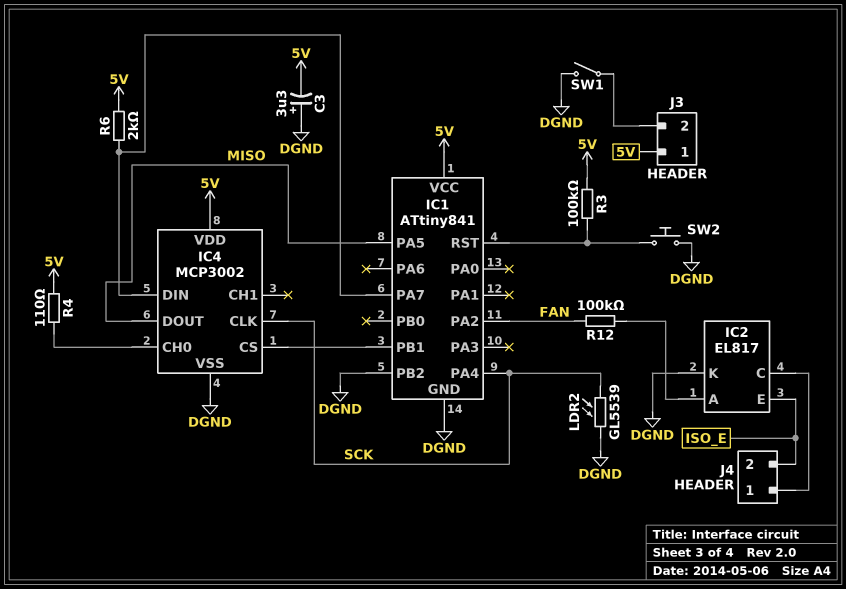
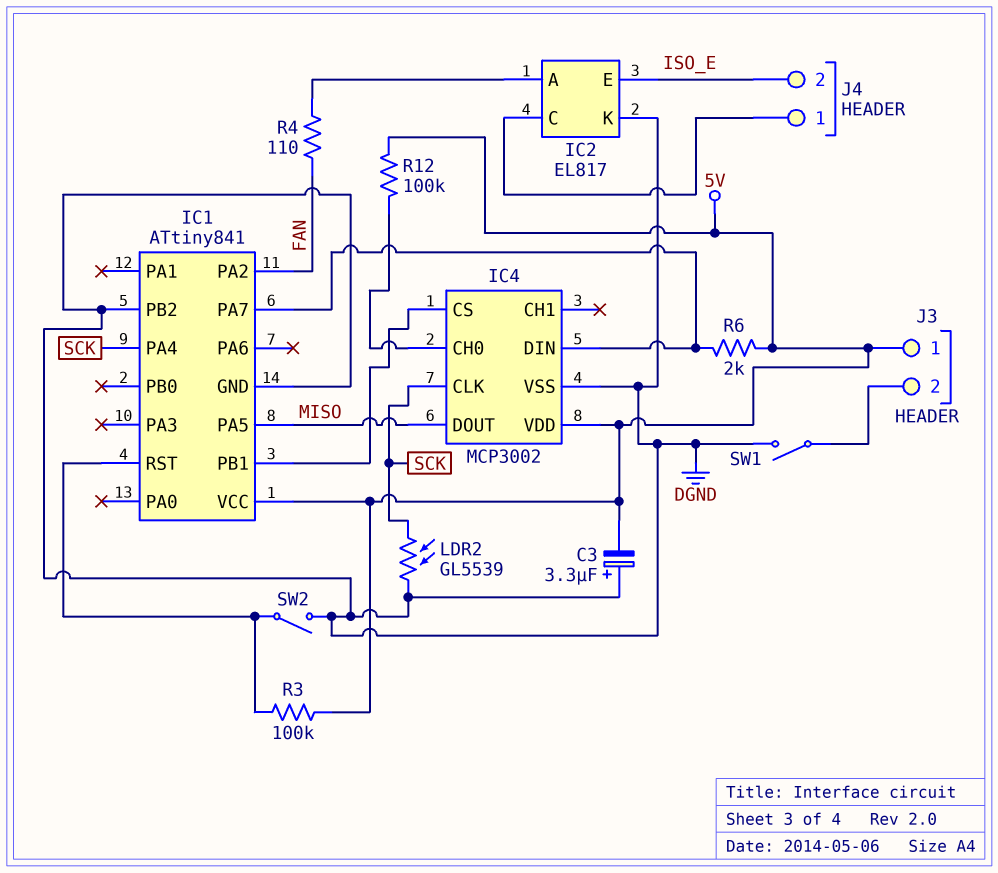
R4: 110 (5V, IC4/CH0) -> 110 (FAN, IC2/A)
R12: 100k (FAN, IC2/A) -> 100k (5V, IC4/CH0)
SW2: button (DGND, IC1/RST) -> switch (DGND, IC1/RST)

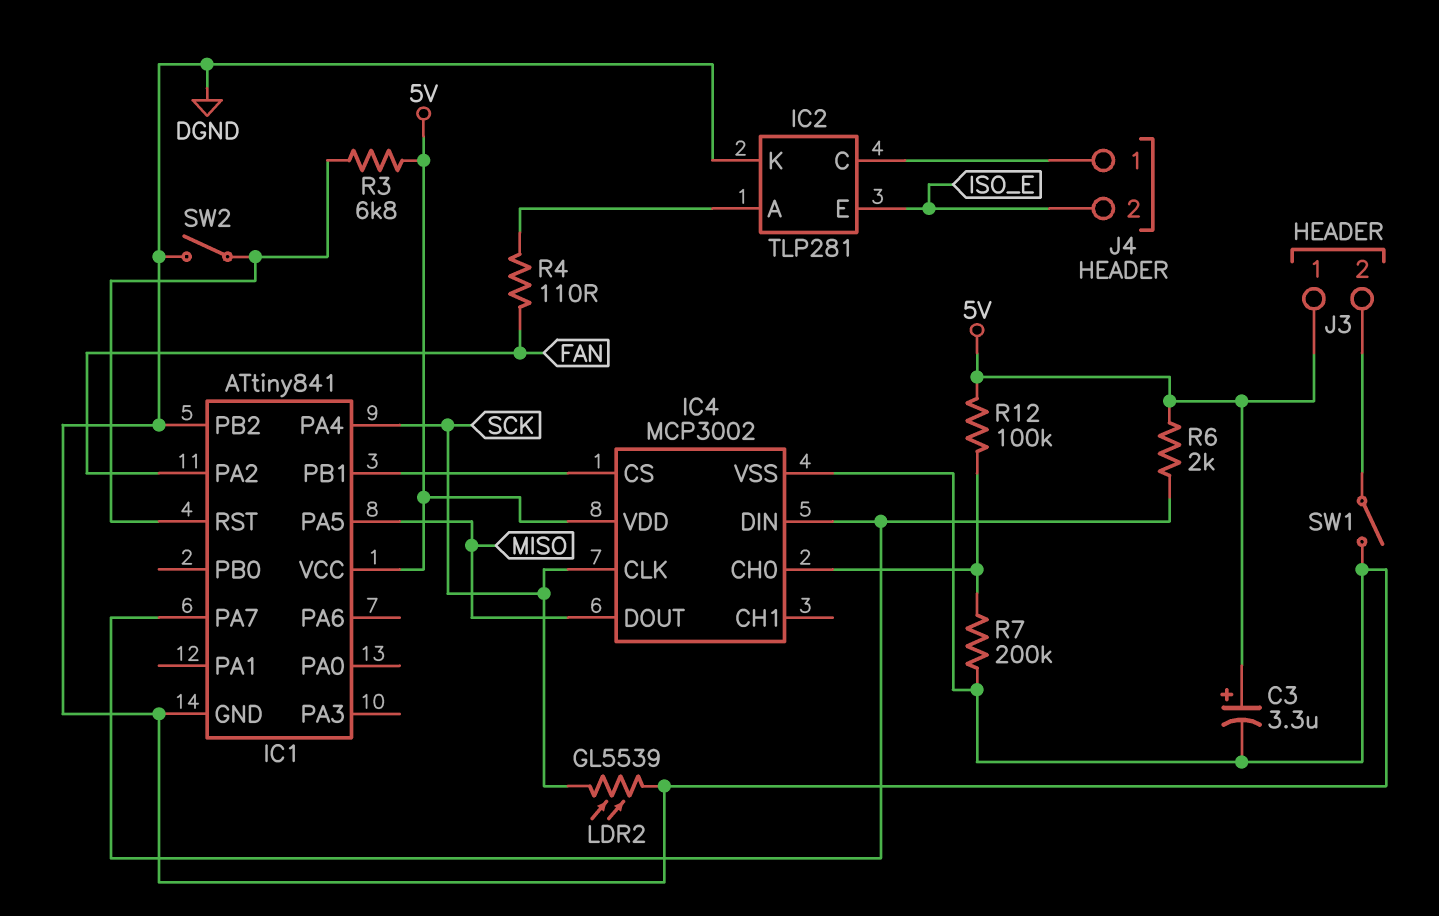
C3: 3.3uF (plus DGND, minus 5V) -> 3.3uF (plus 5V, minus DGND)
IC2: EL817 -> TLP281
R3: 100k (5V, IC1/RST) -> 6.8k (5V, IC1/RST)
R7: none -> 200k (DGND, IC4/CH0)

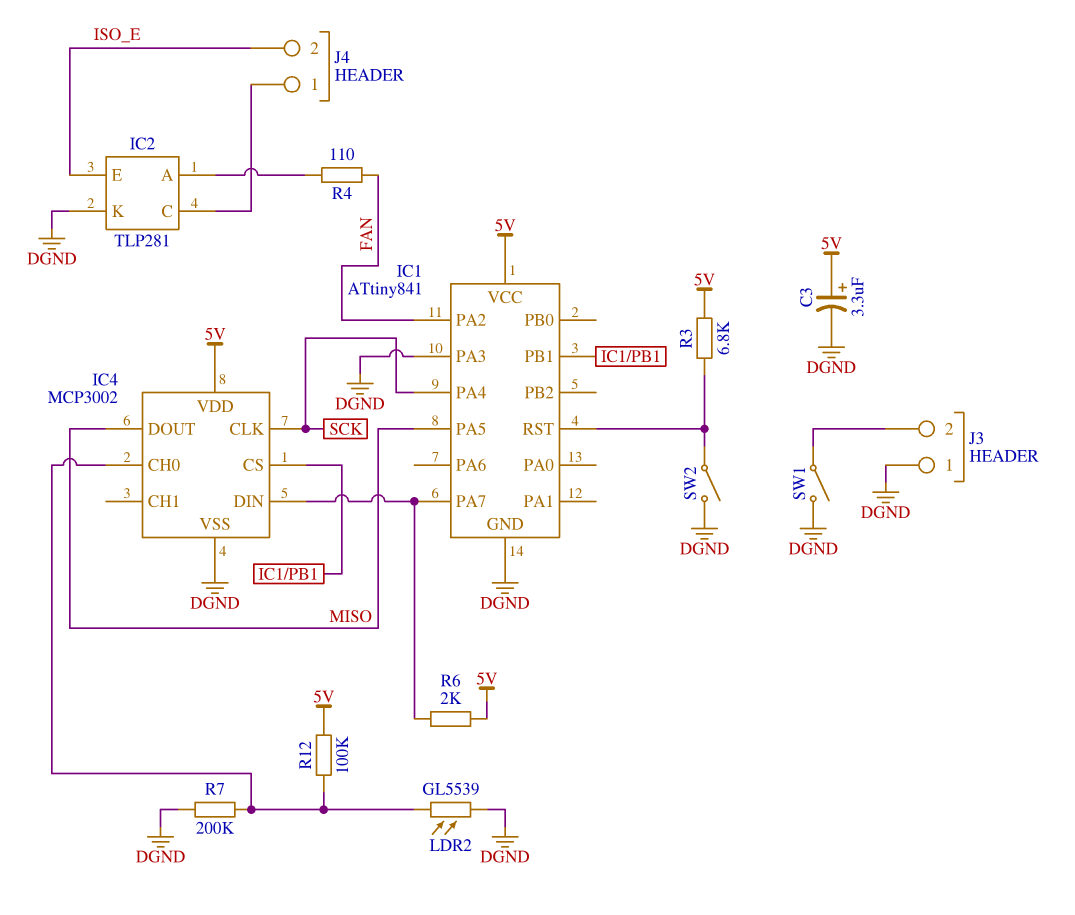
IC1 pin PA3: none -> DGND
IC1 pin PB2: DGND -> none
J3 pin 1: 5V -> DGND
LDR2: GL5539 (DGND, SCK) -> GL5539 (DGND, IC4/CH0)

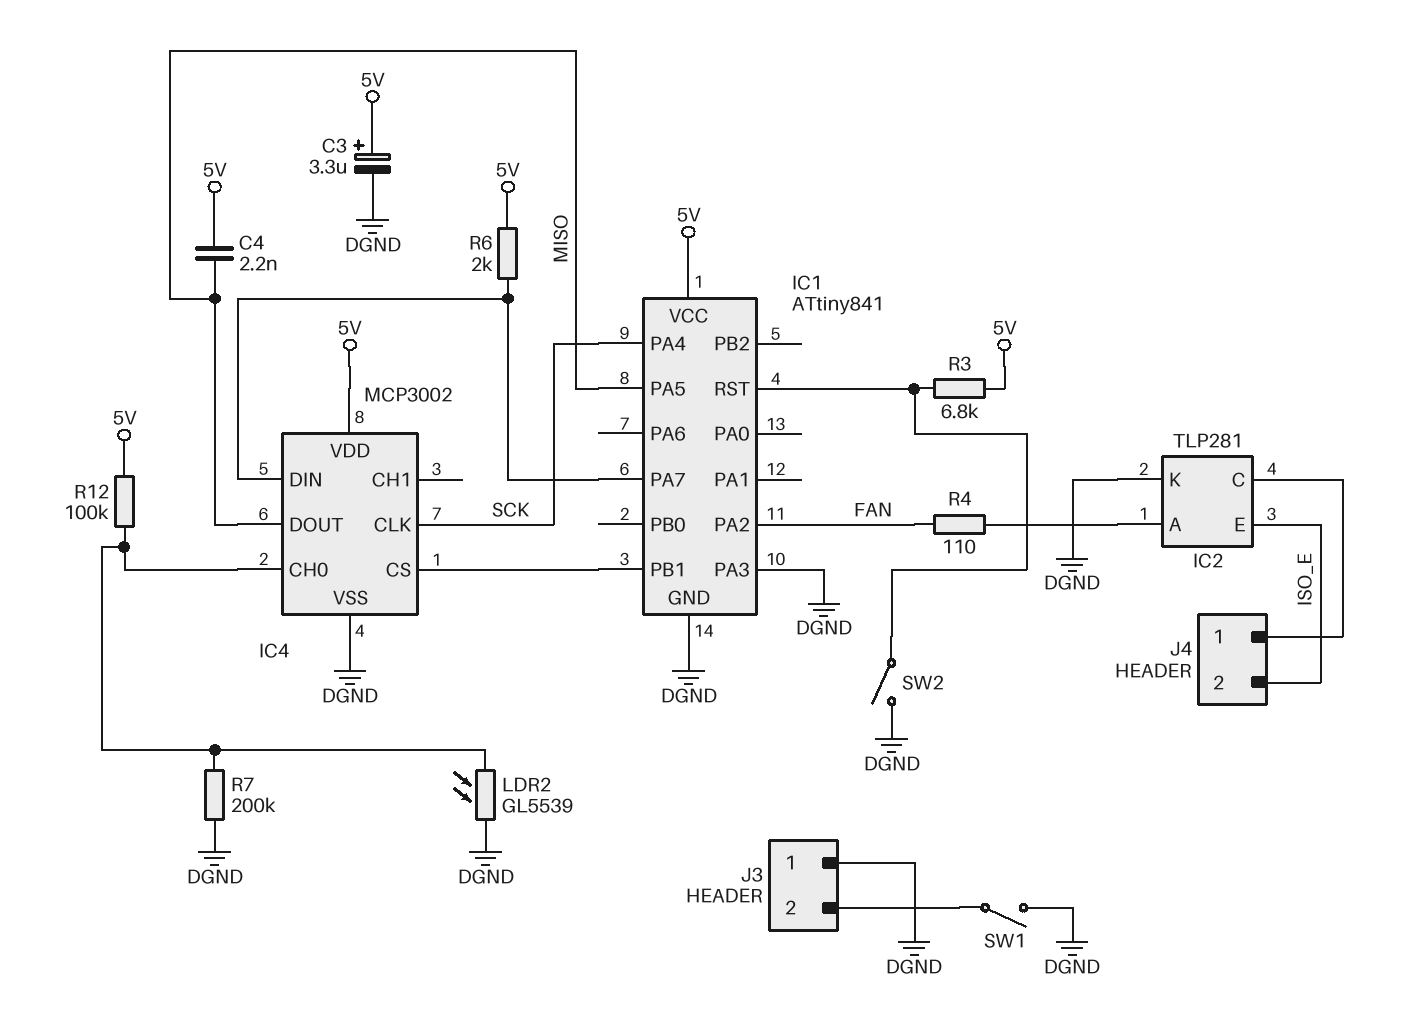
C4: none -> 2.2nF (5V, MISO)

